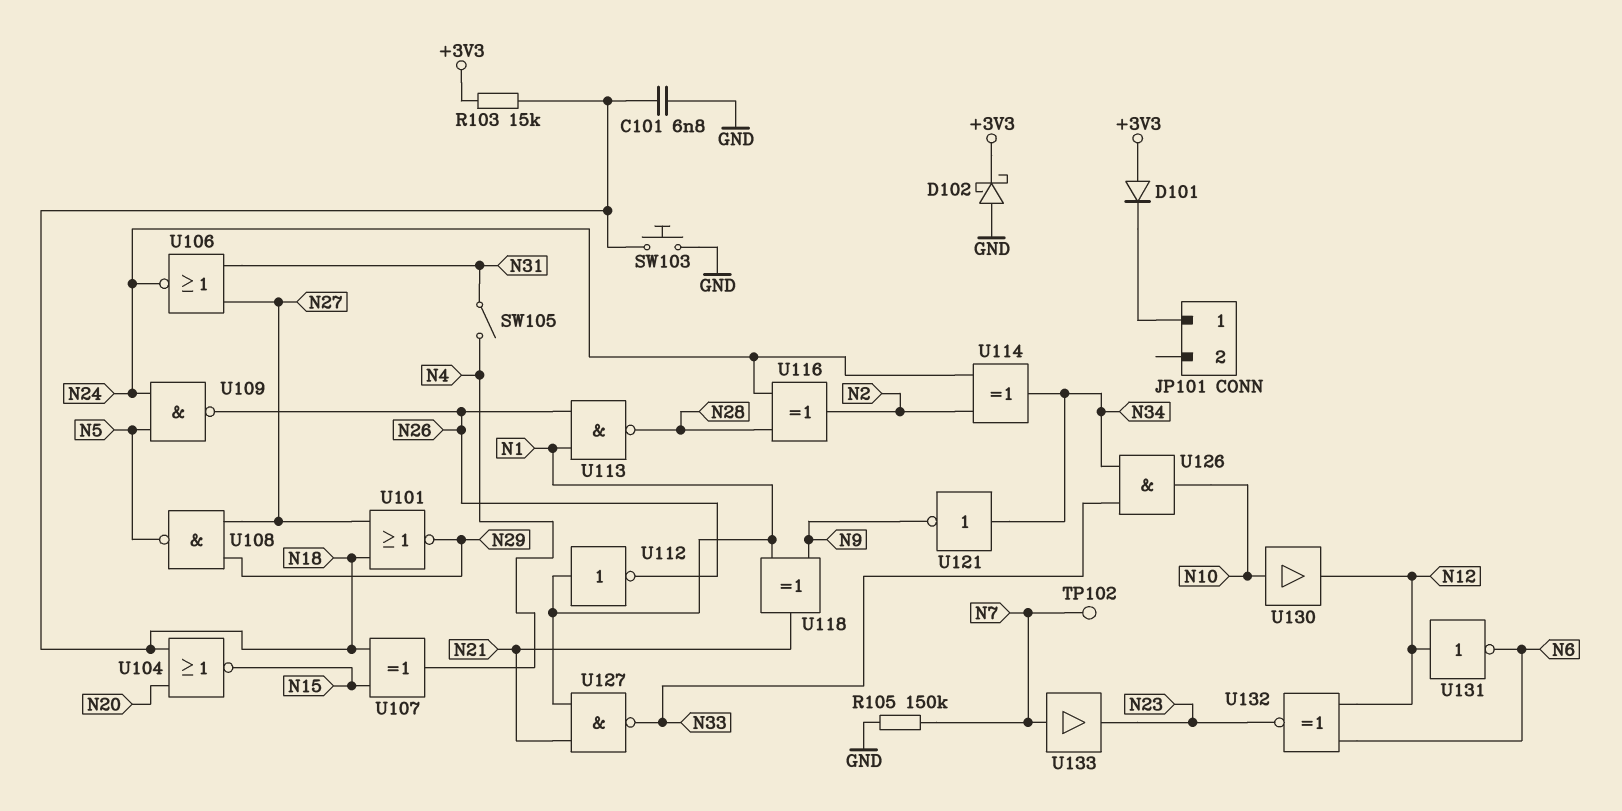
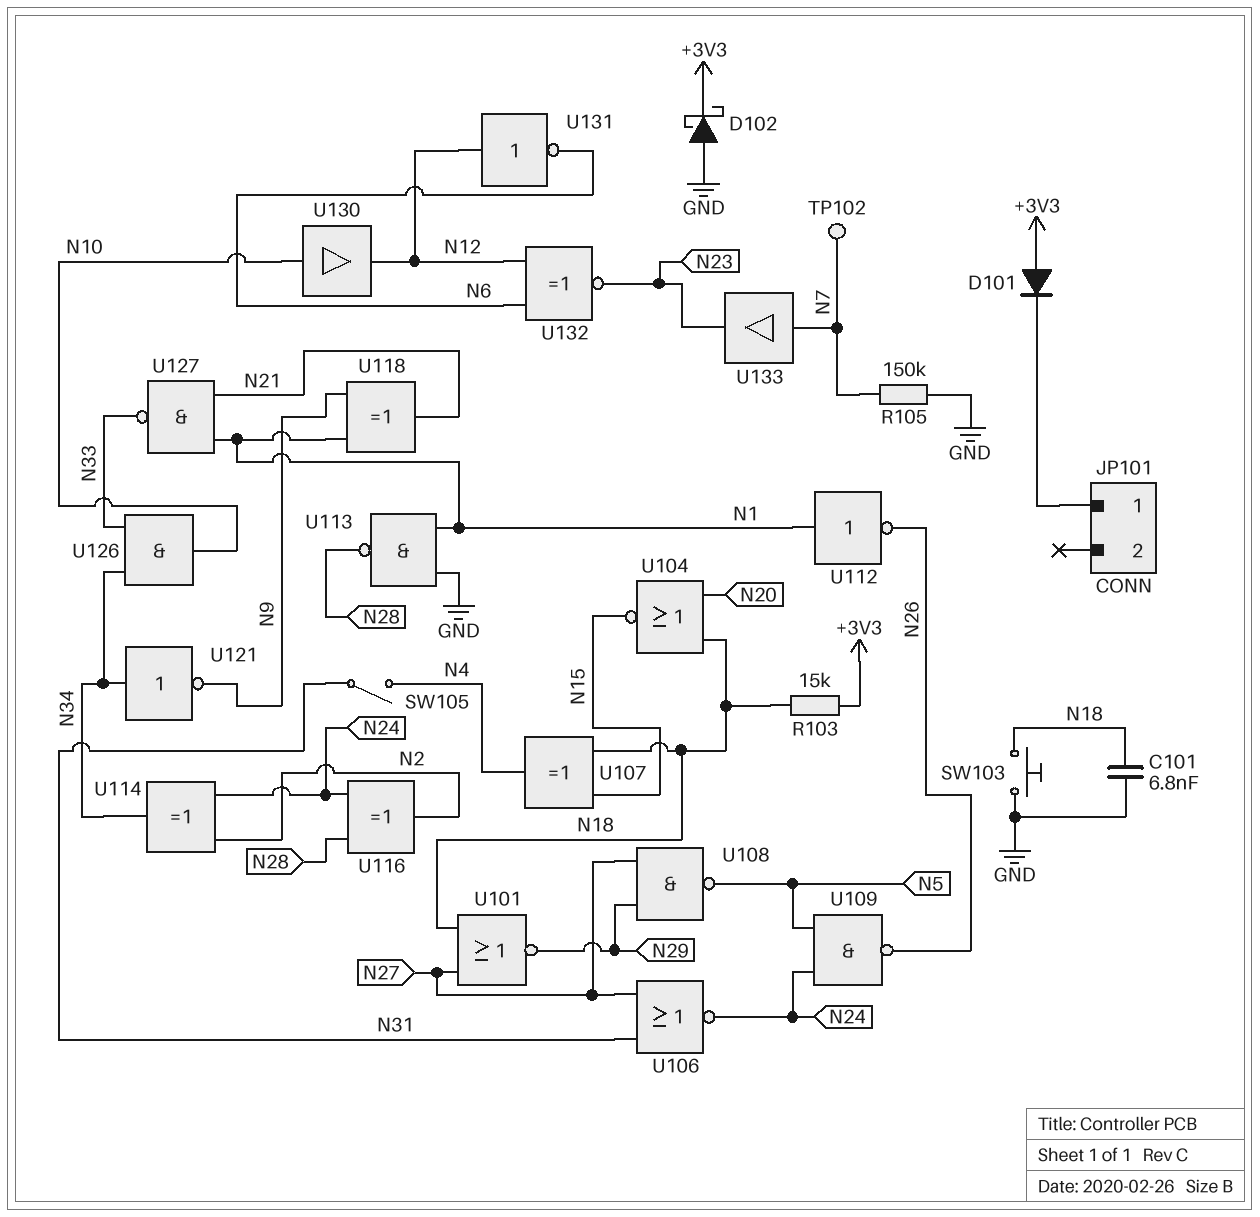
U113: NAND (in N1, in N26, out N28) -> NAND (in GND, in N1, out N28)

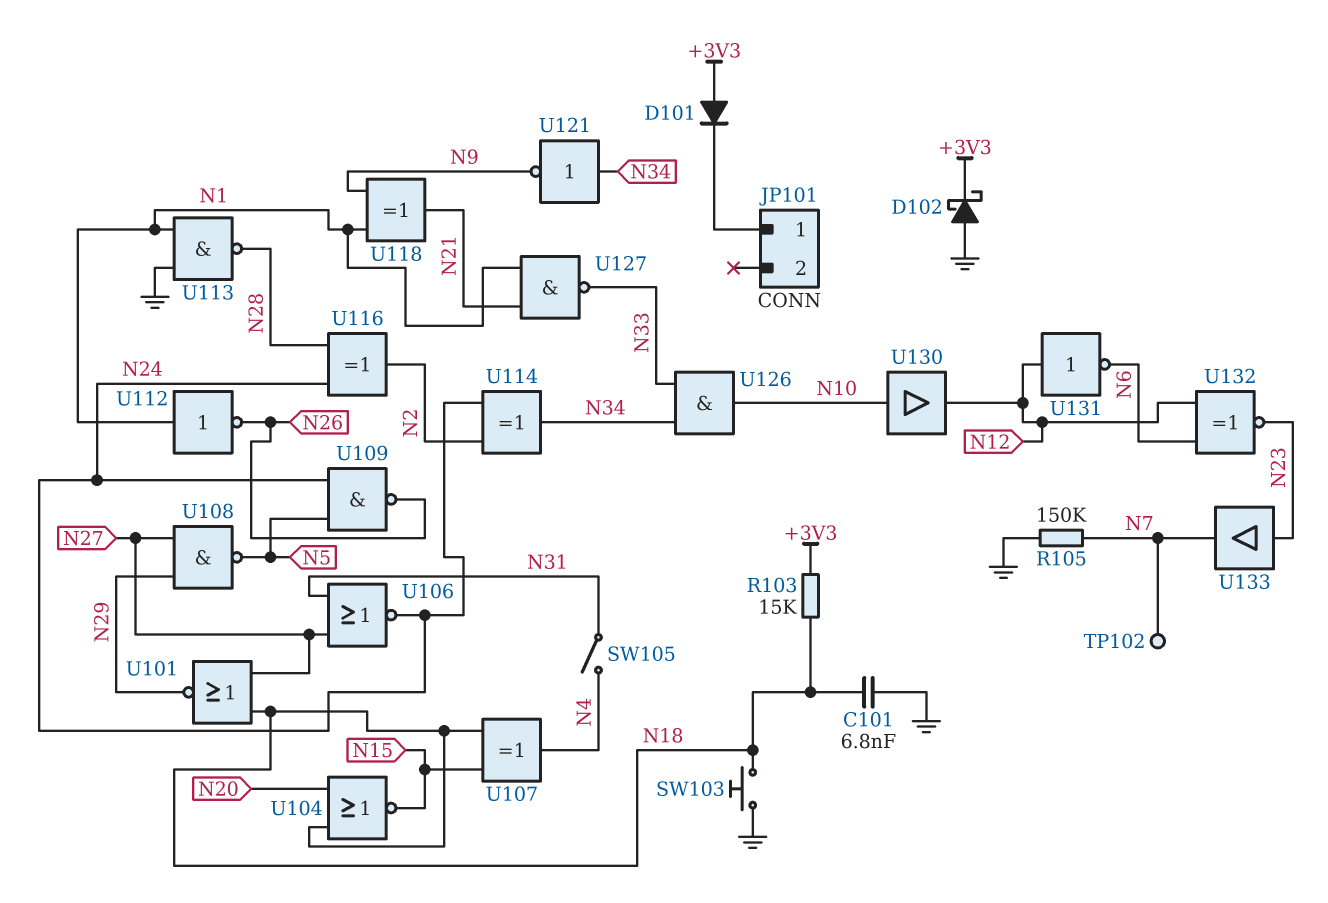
U133: buffer (in N7, out N23) -> buffer (in N23, out N7)

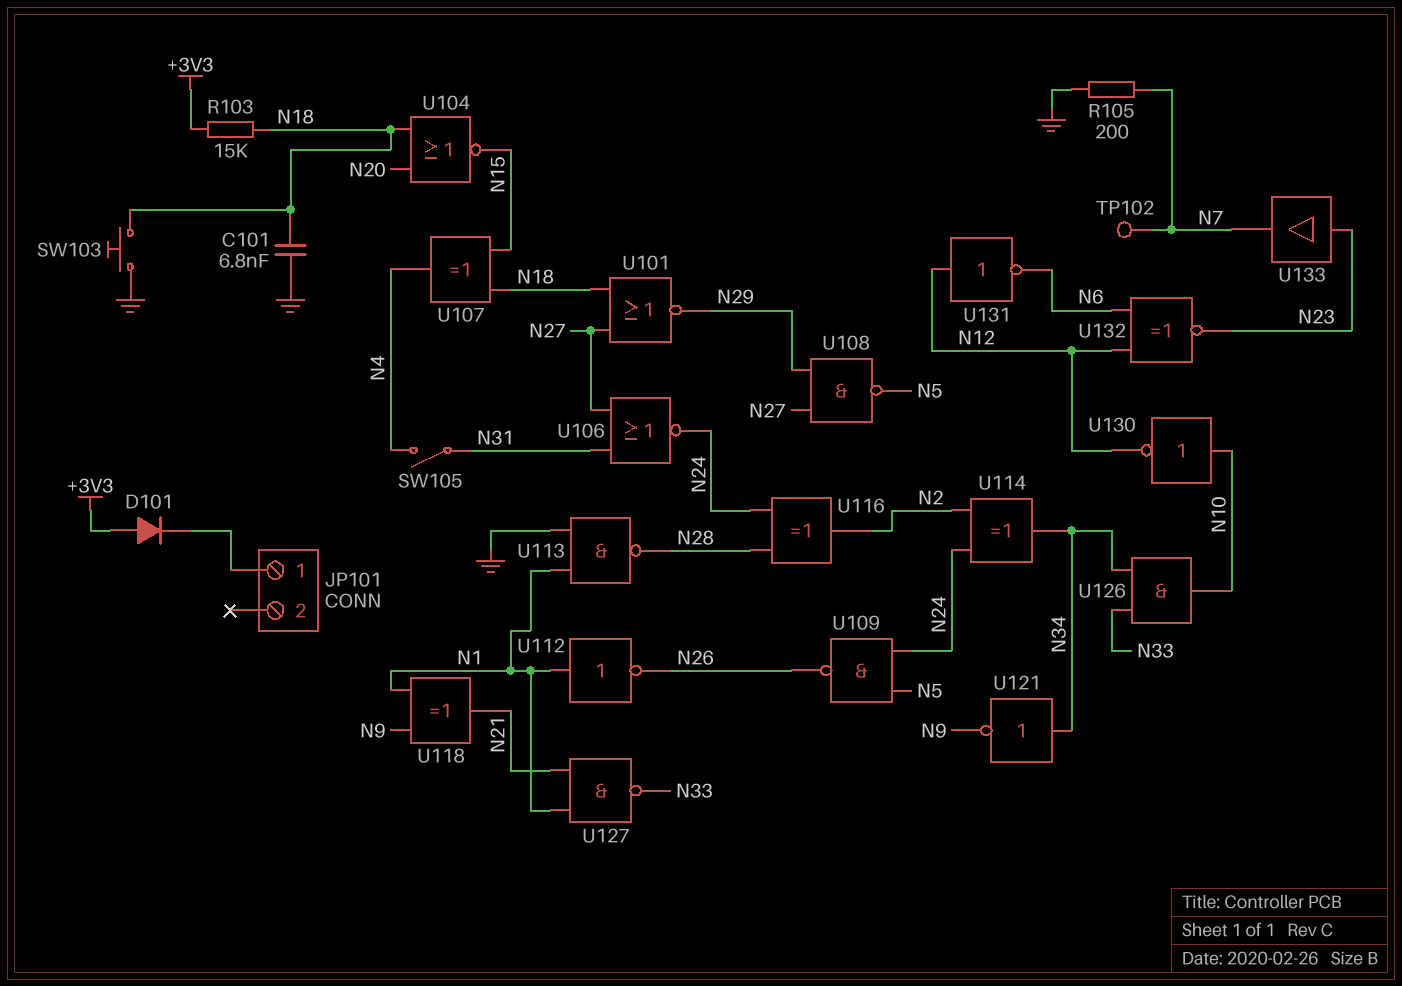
D102: schottky (A GND, K +3V3) -> none
R105: 150k (GND, N7) -> 200 (GND, N7)
U130: buffer (in N10, out N12) -> NOT (in N10, out N12)

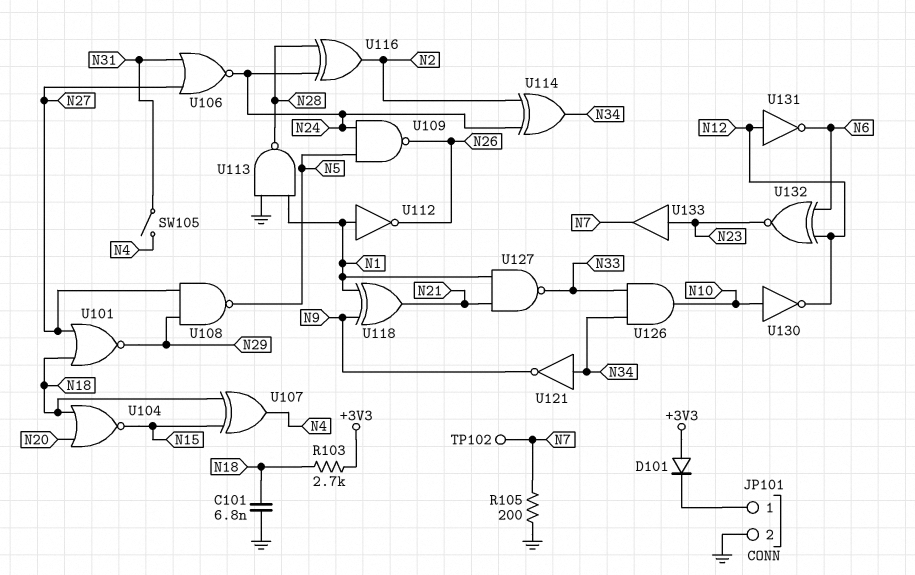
JP101 pin 2: none -> GND
R103: 15k (+3V3, N18) -> 2.7k (+3V3, N18)
SW103: button (GND, N18) -> none

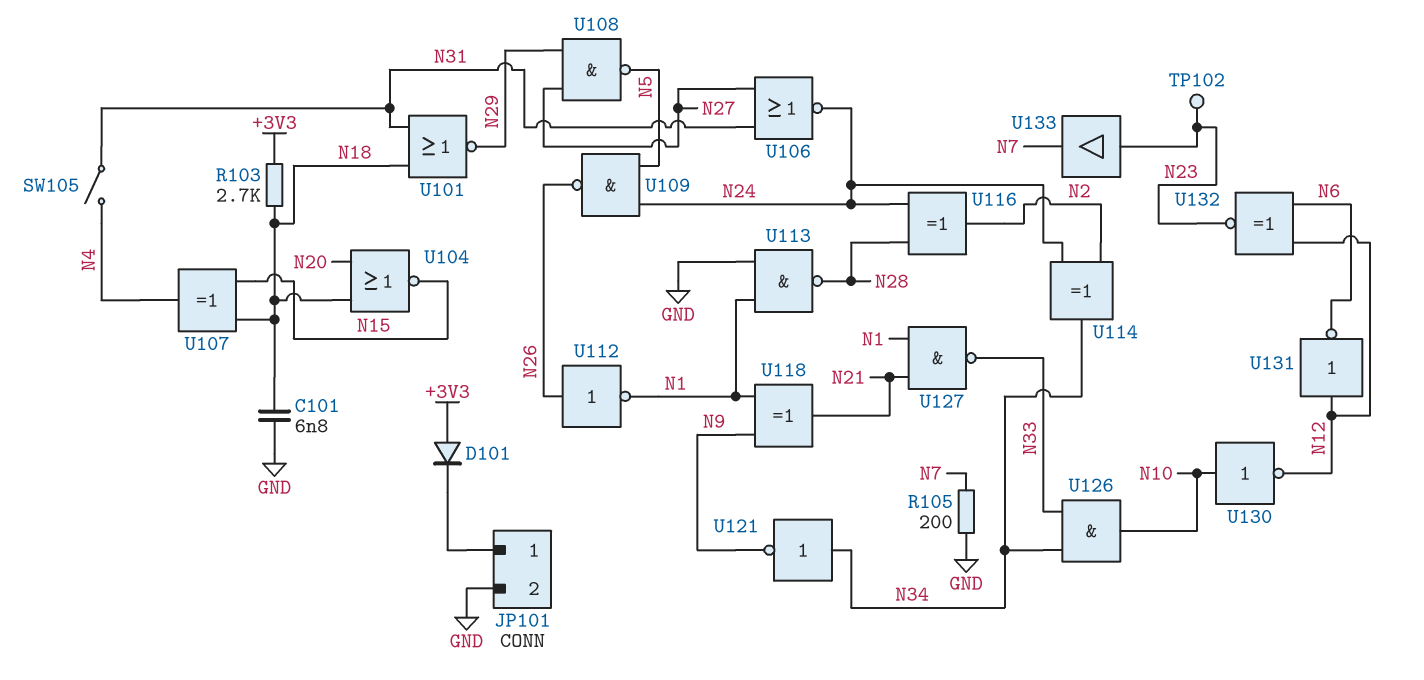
TP102: test point (N7) -> test point (N23)
U101: NOR (in N18, in N27, out N29) -> NOR (in N18, in N31, out N29)
U112: NOT (in N1, out N26) -> NOT (in N26, out N1)

